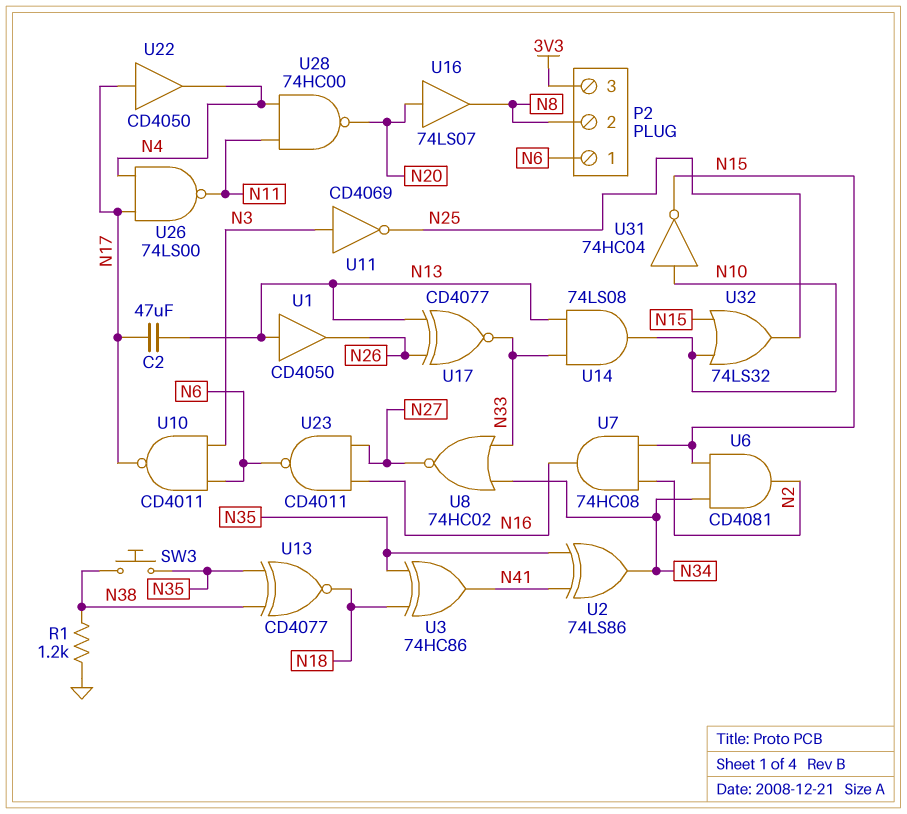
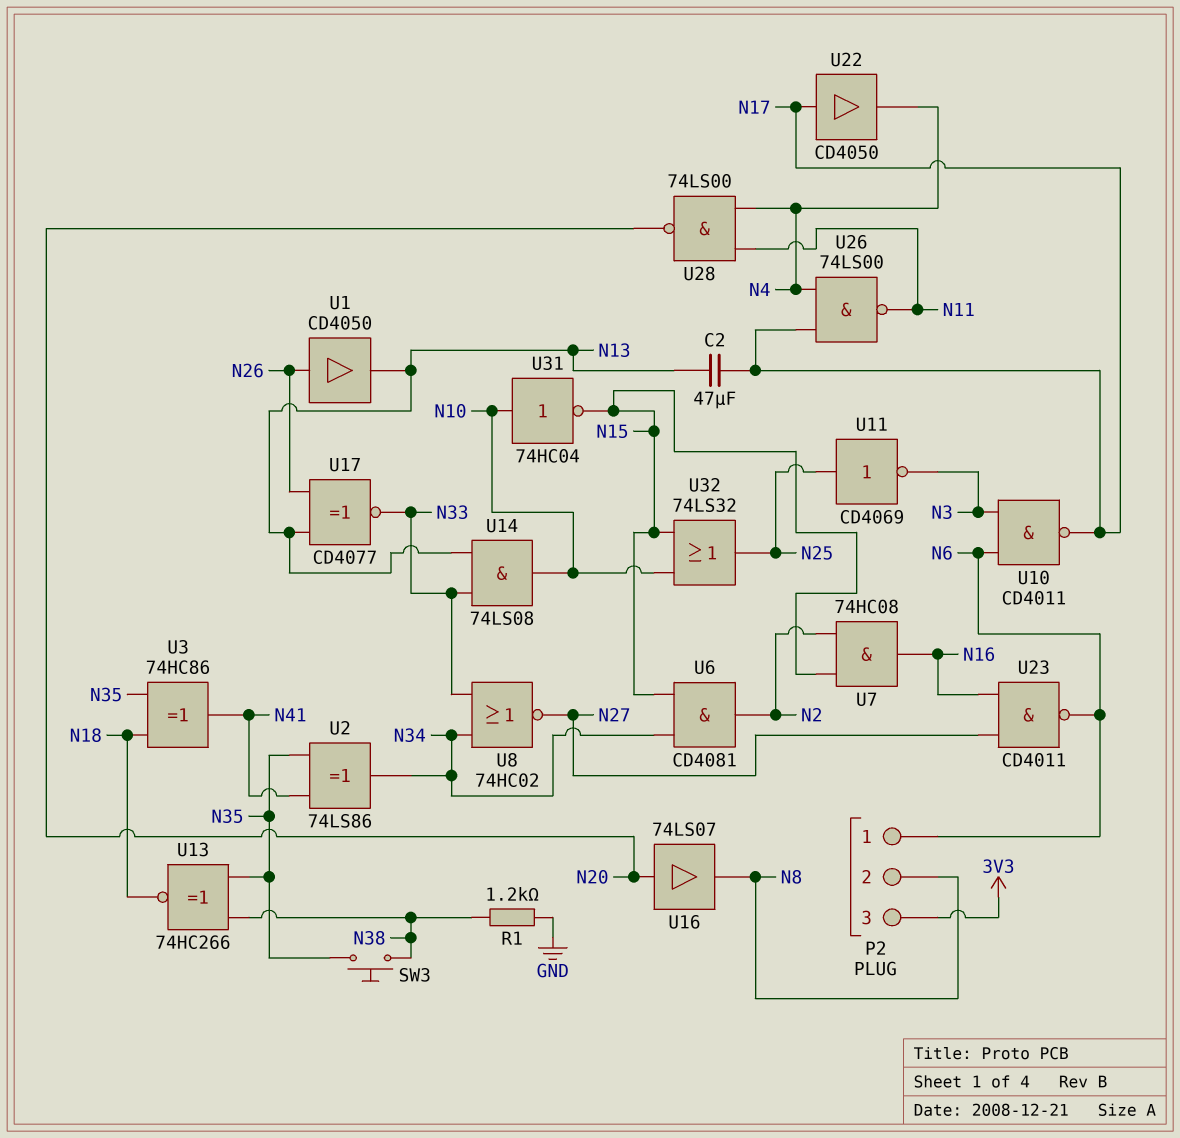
U1: buffer CD4050 (in N13, out N26) -> buffer CD4050 (in N26, out N13)
U11: NOT CD4069 (in N3, out N25) -> NOT CD4069 (in N25, out N3)
U13: XNOR CD4077 (in N35, in N38, out N18) -> XNOR 74HC266 (in N35, in N38, out N18)
U28: NAND 74HC00 (in N4, in N11, out N20) -> NAND 74LS00 (in N4, in N11, out N20)

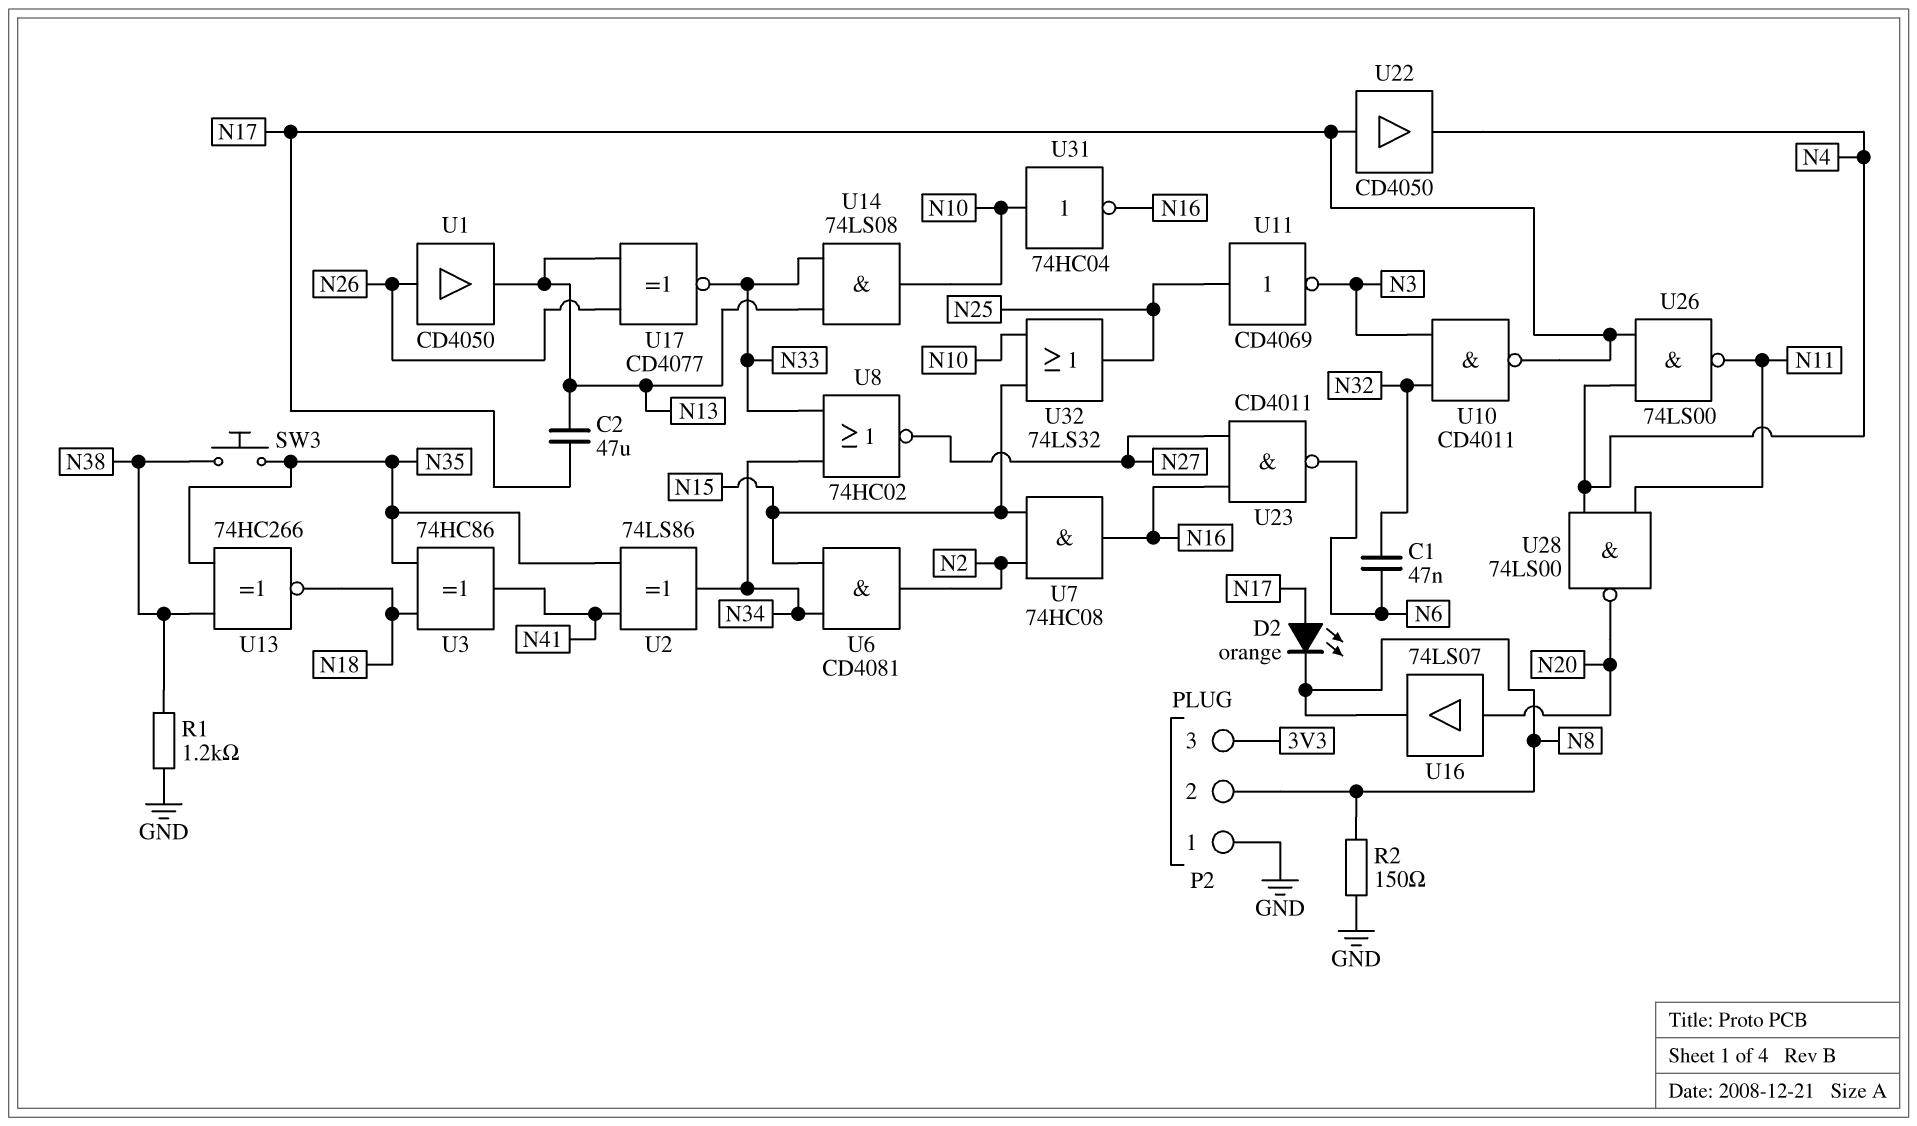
C1: none -> 47nF (N6, N32)
D2: none -> LED orange (A N17, K N8)
P2 pin 1: N6 -> GND
R2: none -> 150 (GND, N8)
U10: NAND CD4011 (in N3, in N6, out N17) -> NAND CD4011 (in N3, in N32, out N17)
U31: NOT 74HC04 (in N10, out N15) -> NOT 74HC04 (in N10, out N16)

